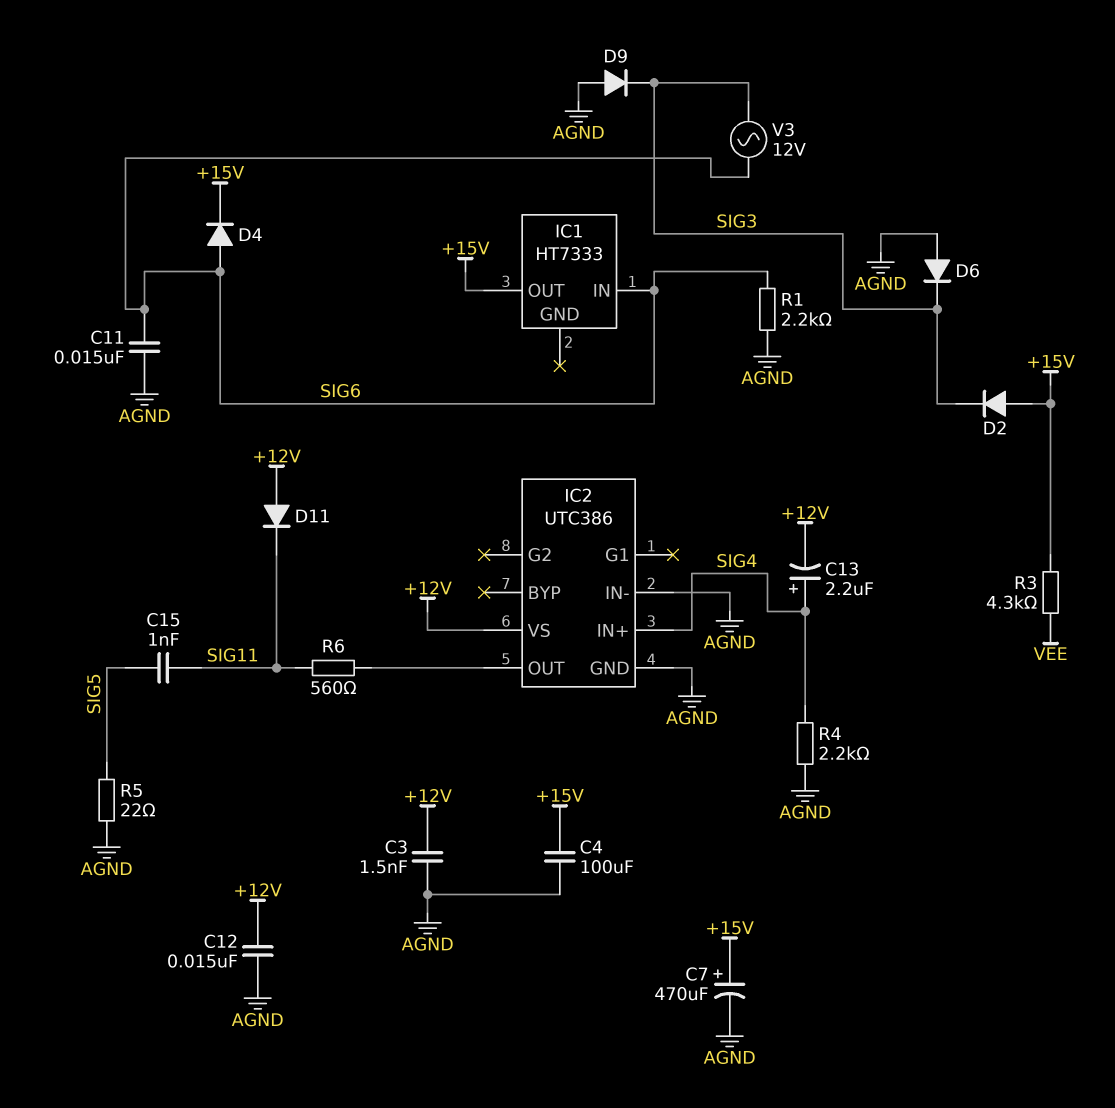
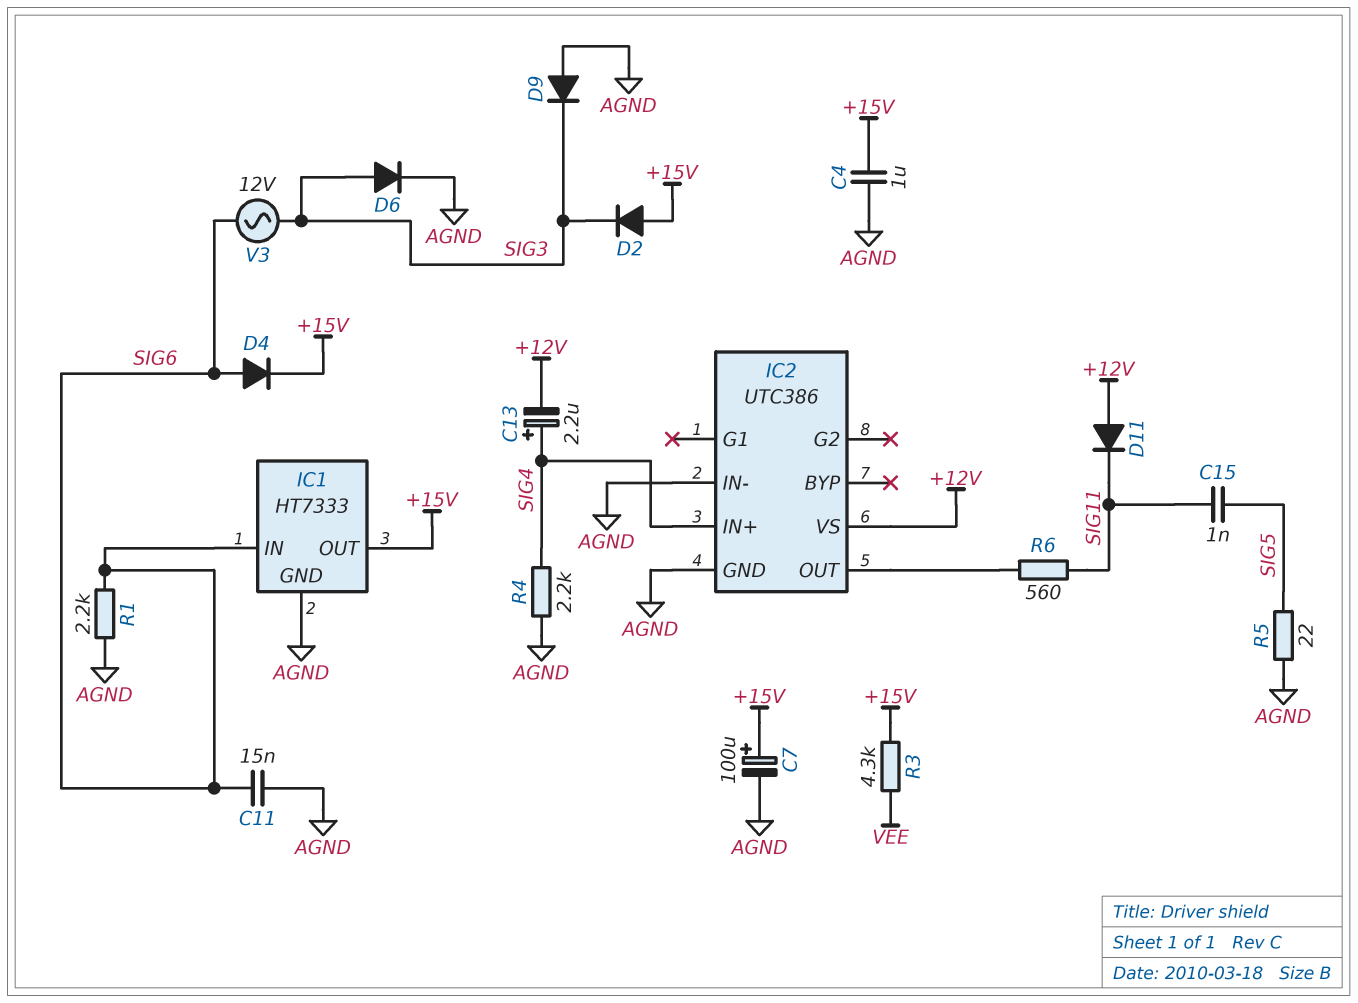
C3: 1.5nF (+12V, AGND) -> none
C4: 100uF (+15V, AGND) -> 1uF (+15V, AGND)
C7: 470uF (plus +15V, minus AGND) -> 100uF (plus +15V, minus AGND)
C12: 15nF (+12V, AGND) -> none
D6: diode (A AGND, K SIG3) -> diode (A SIG3, K AGND)
IC1 pin GND: none -> AGND

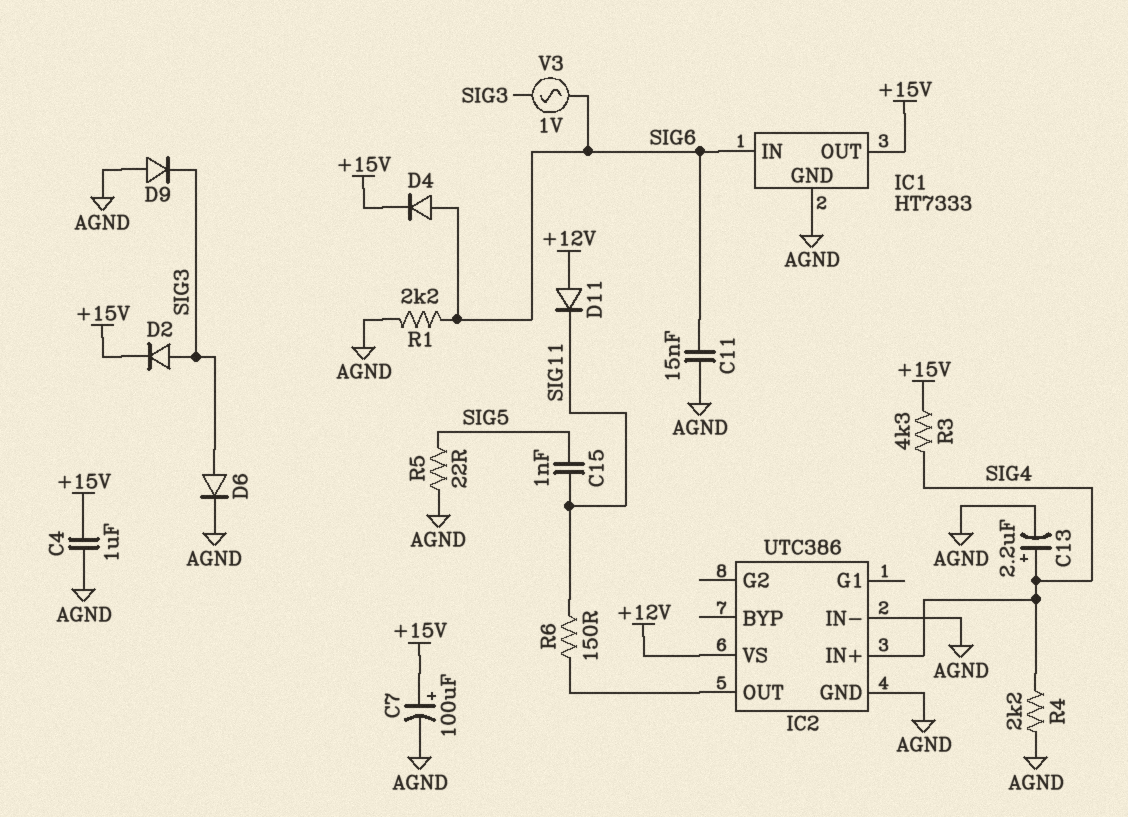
C13: 2.2uF (plus SIG4, minus +12V) -> 2.2uF (plus SIG4, minus AGND)
D2: diode (A +15V, K SIG3) -> diode (A SIG3, K +15V)
R3: 4.3k (+15V, VEE) -> 4.3k (+15V, SIG4)
R6: 560 (IC2/OUT, SIG11) -> 150 (IC2/OUT, SIG11)
V3: AC 12V (SIG3, SIG6) -> AC 1V (SIG3, SIG6)

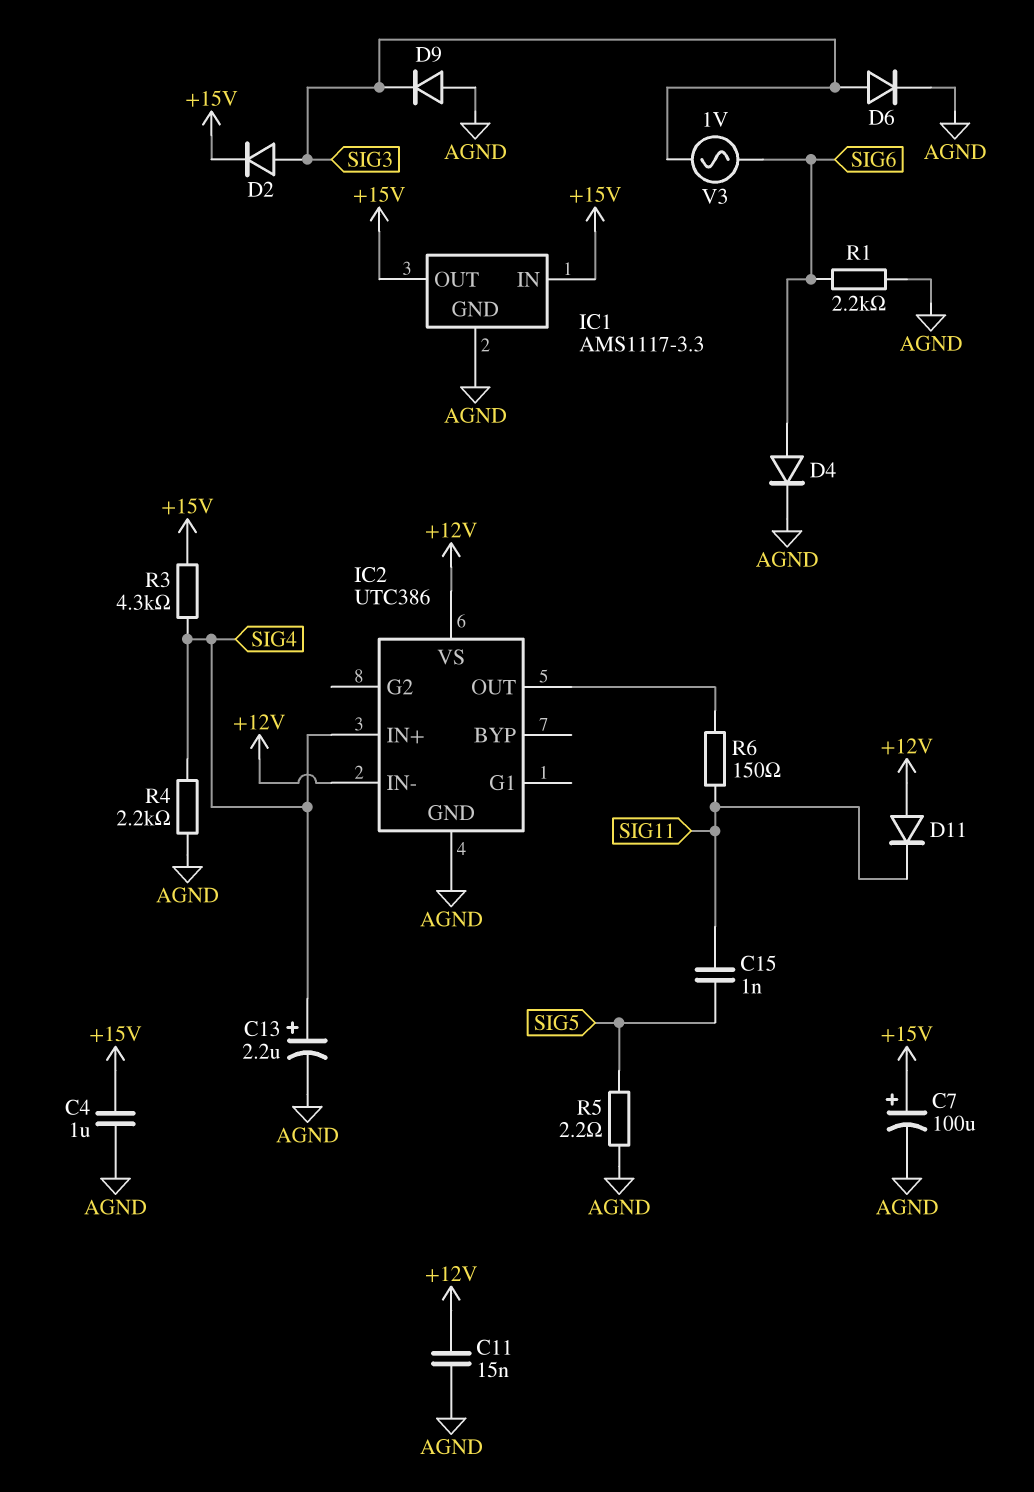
C11: 15nF (AGND, SIG6) -> 15nF (+12V, AGND)
D4: diode (A SIG6, K +15V) -> diode (A SIG6, K AGND)
IC1: HT7333 -> AMS1117-3.3
IC1 pin IN: SIG6 -> +15V
IC2 pin IN-: AGND -> +12V
R5: 22 (AGND, SIG5) -> 2.2 (AGND, SIG5)

